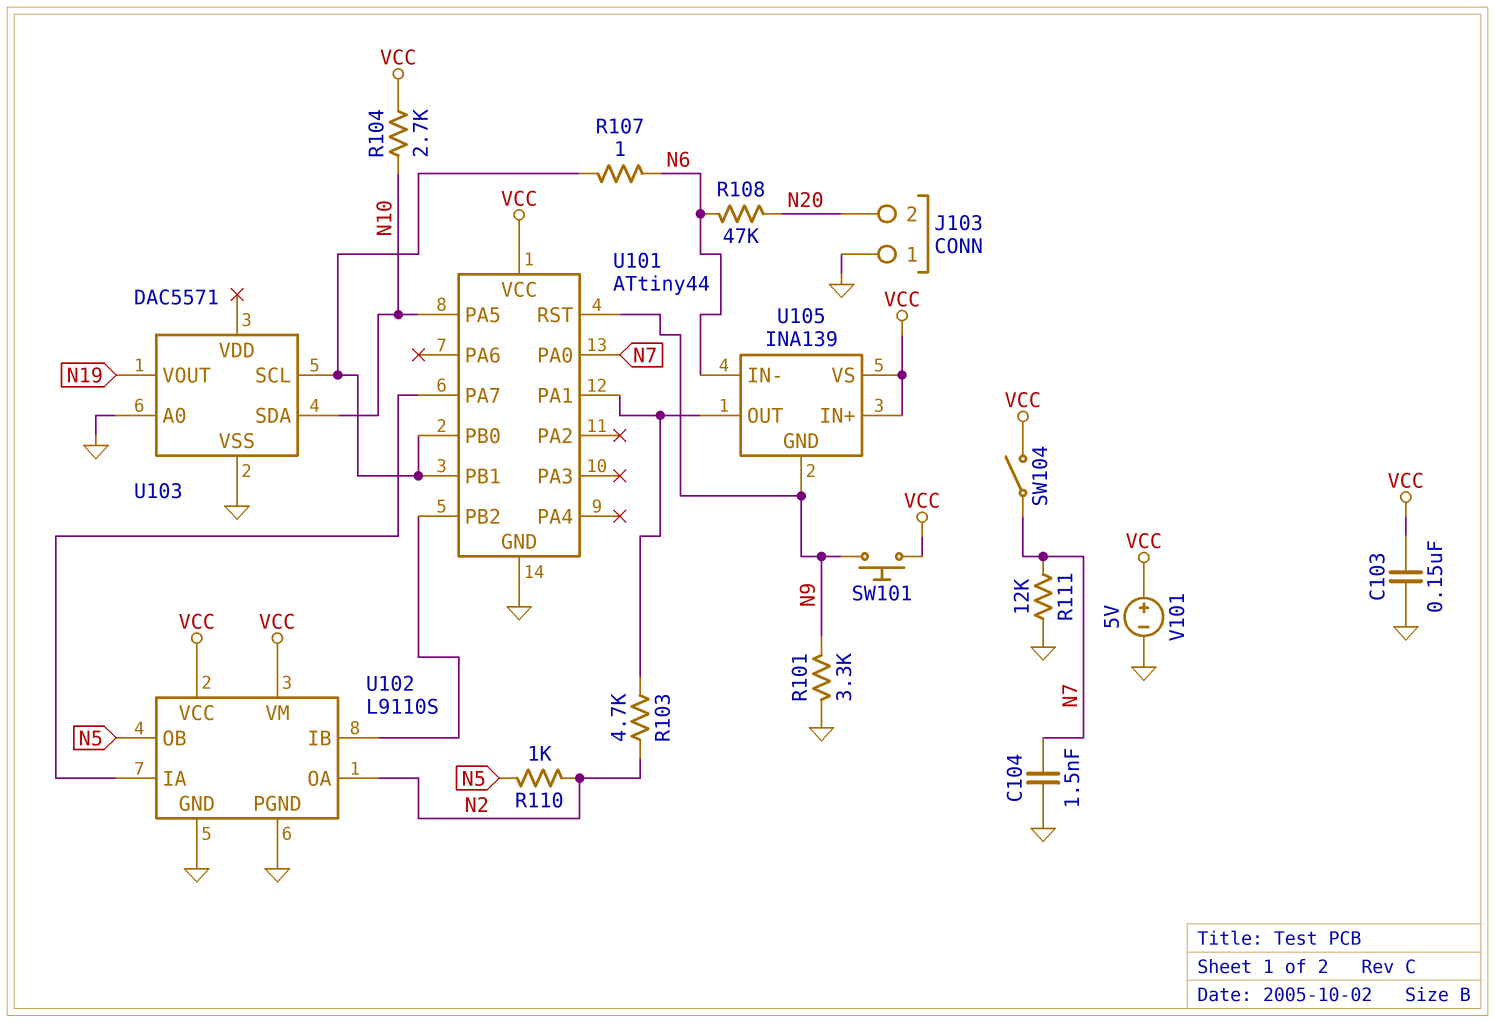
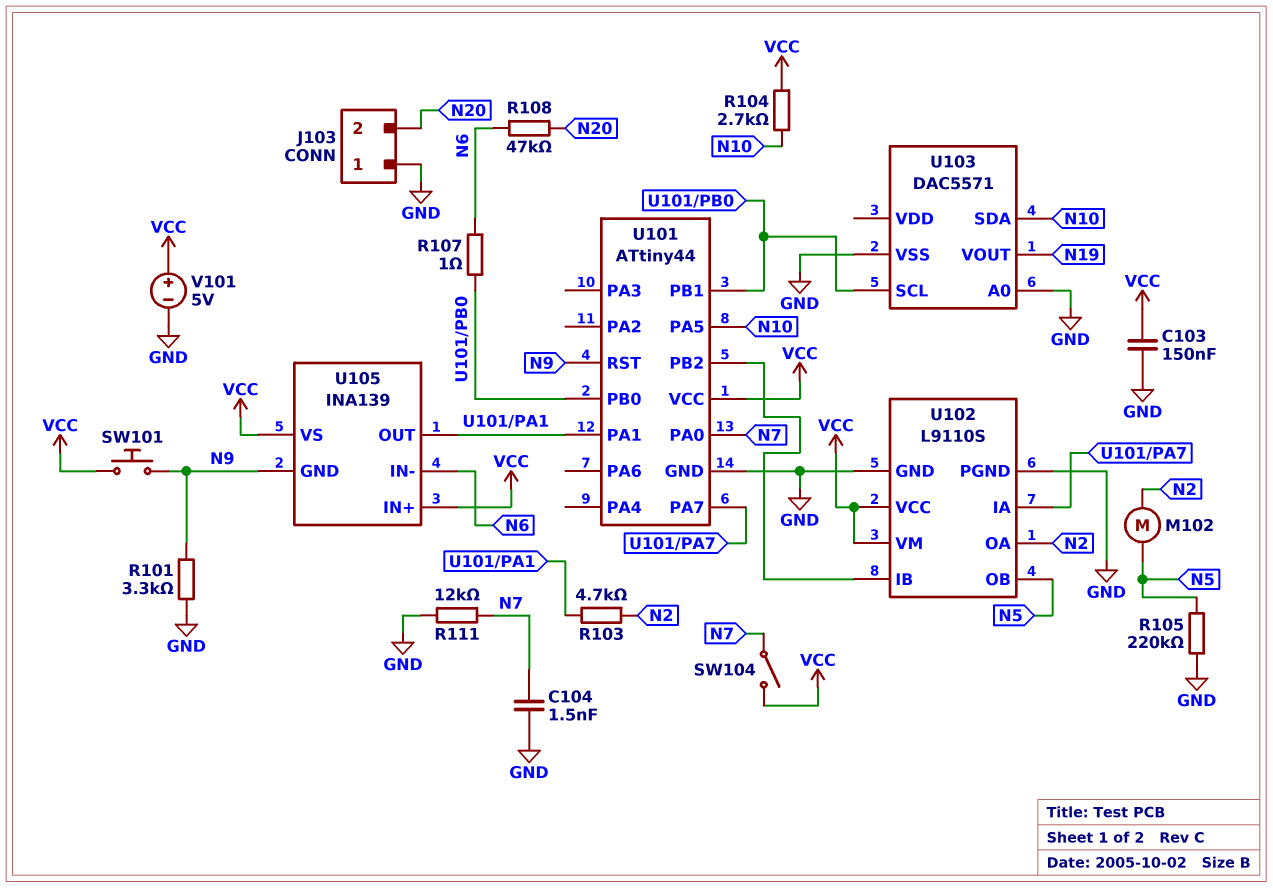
M102: none -> motor (N2, N5)
R105: none -> 220k (GND, N5)
R110: 1k (N2, N5) -> none

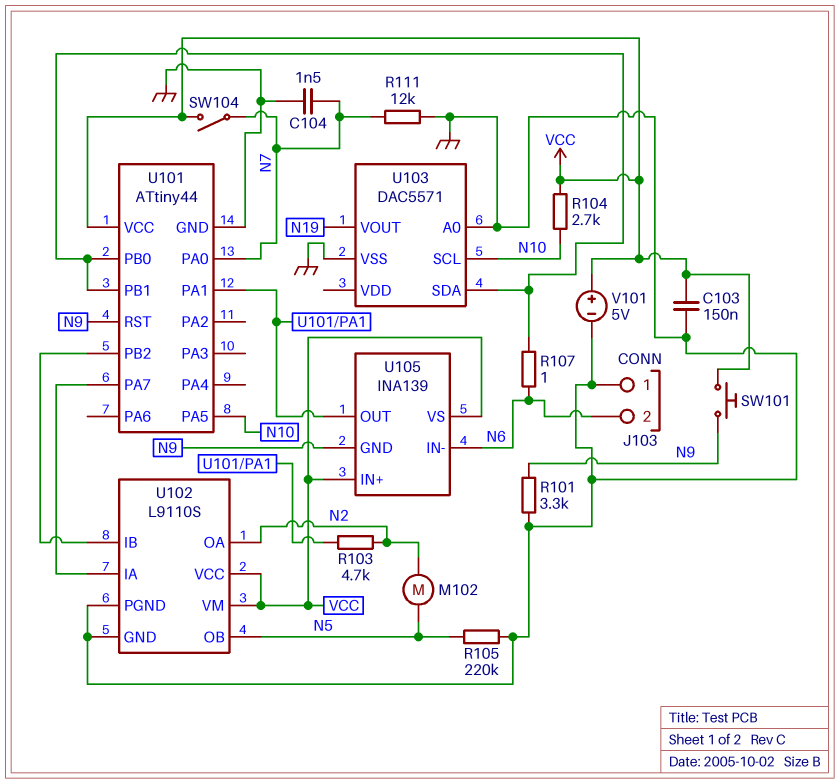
J103 pin 2: N20 -> N6
R108: 47k (N6, N20) -> none
U103 pin SCL: U101/PB0 -> N10
U103 pin SDA: N10 -> U101/PB0

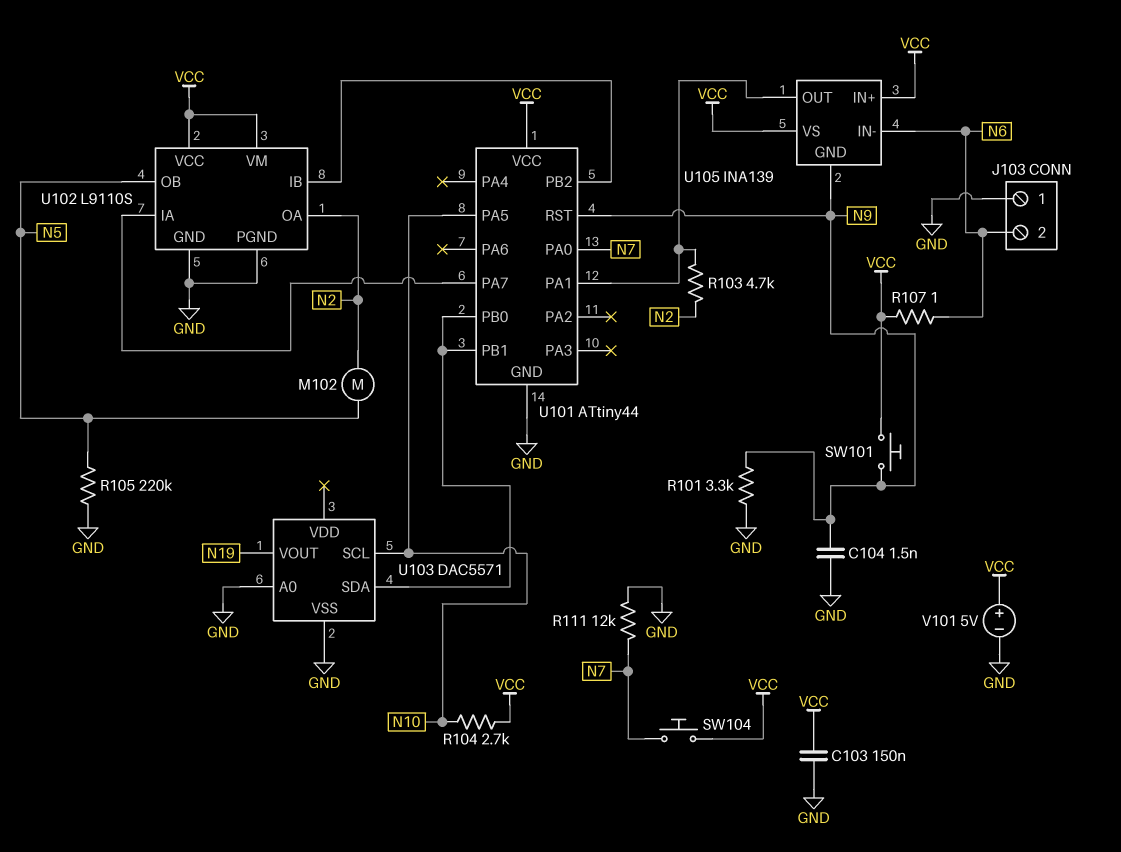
C104: 1.5nF (GND, N7) -> 1.5nF (GND, N9)
R107: 1 (N6, U101/PB0) -> 1 (N6, VCC)
SW104: switch (N7, VCC) -> button (N7, VCC)

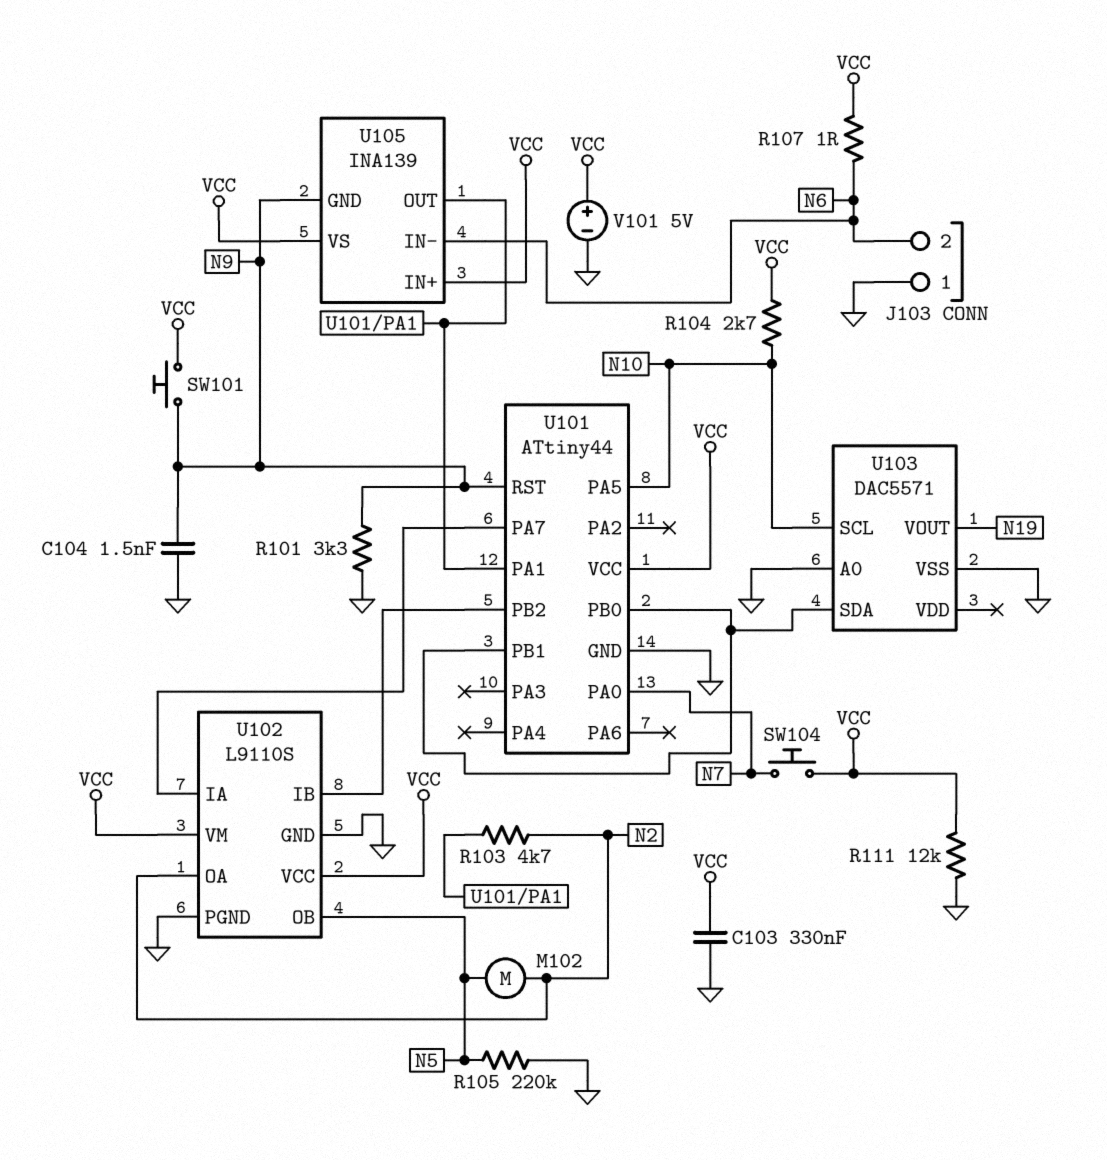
C103: 150nF (GND, VCC) -> 330nF (GND, VCC)
R111: 12k (GND, N7) -> 12k (GND, VCC)

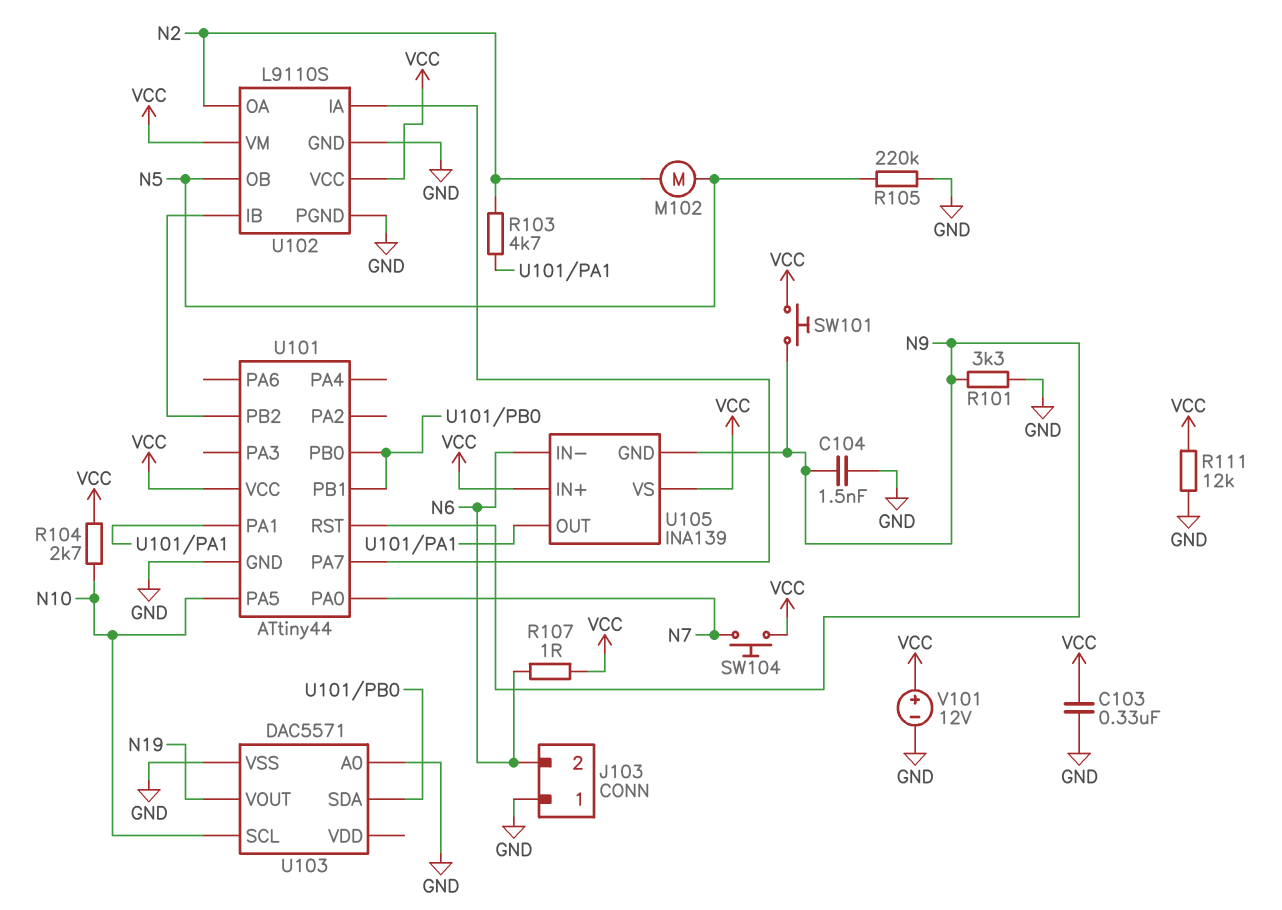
V101: 5V (plus VCC, minus GND) -> 12V (plus VCC, minus GND)

